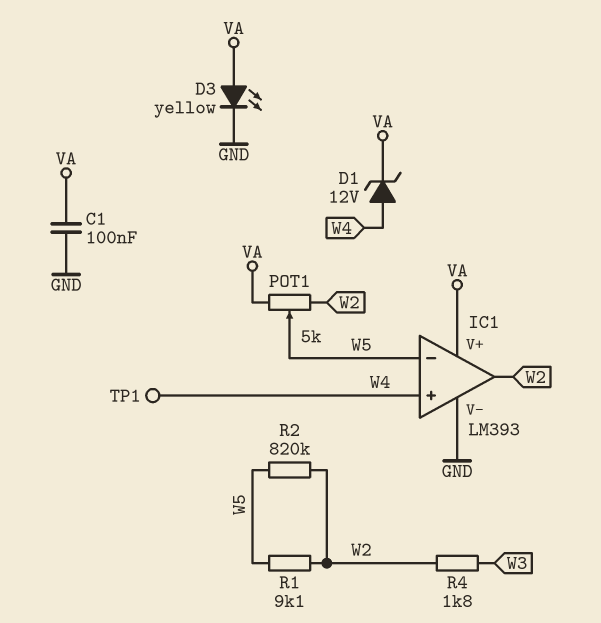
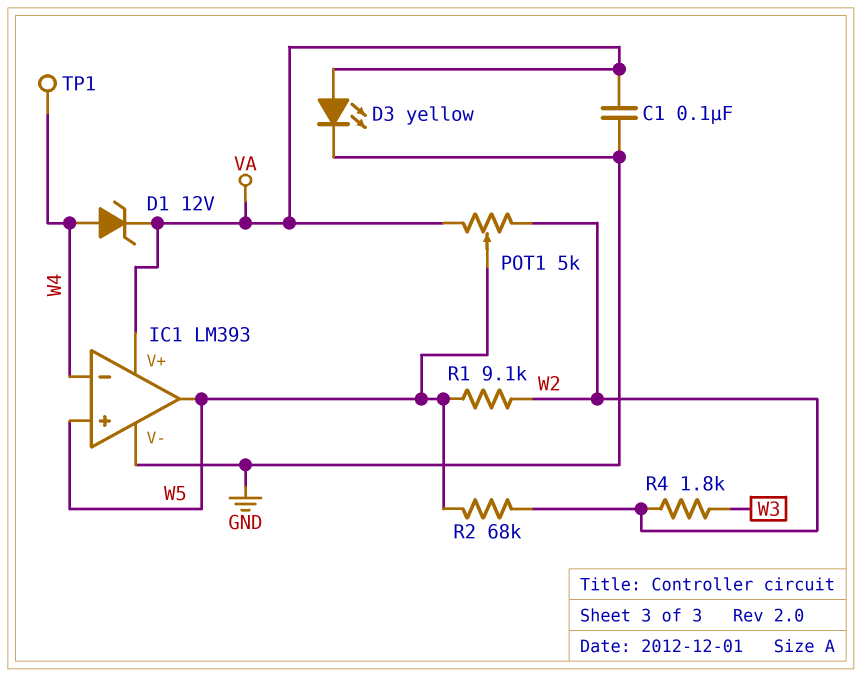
IC1 pin in+: W4 -> W5
IC1 pin in-: W5 -> W4
IC1 pin out: W2 -> W5
R2: 820k (W2, W5) -> 68k (W2, W5)

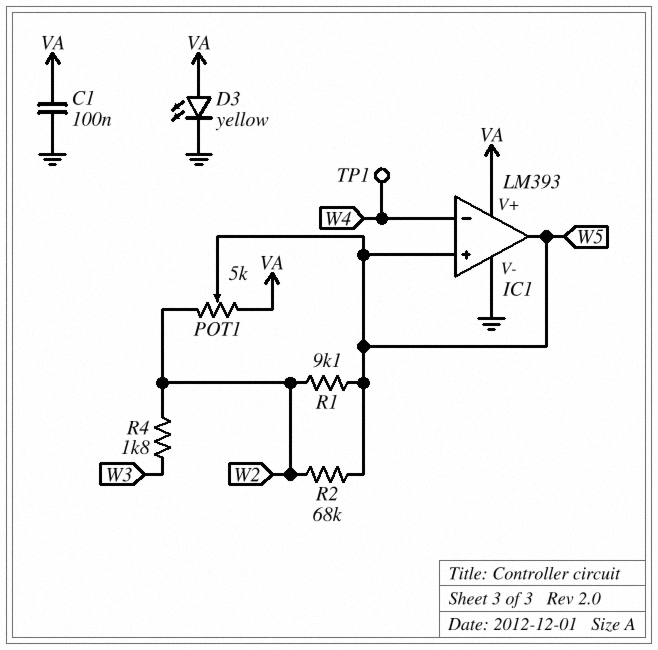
D1: zener 12V (A W4, K VA) -> none

